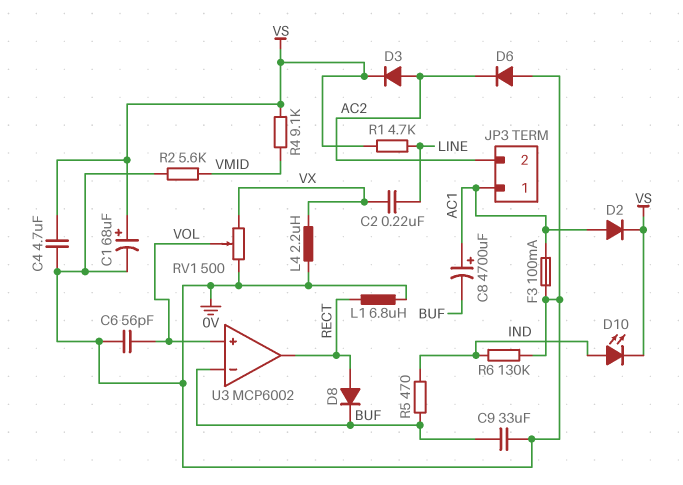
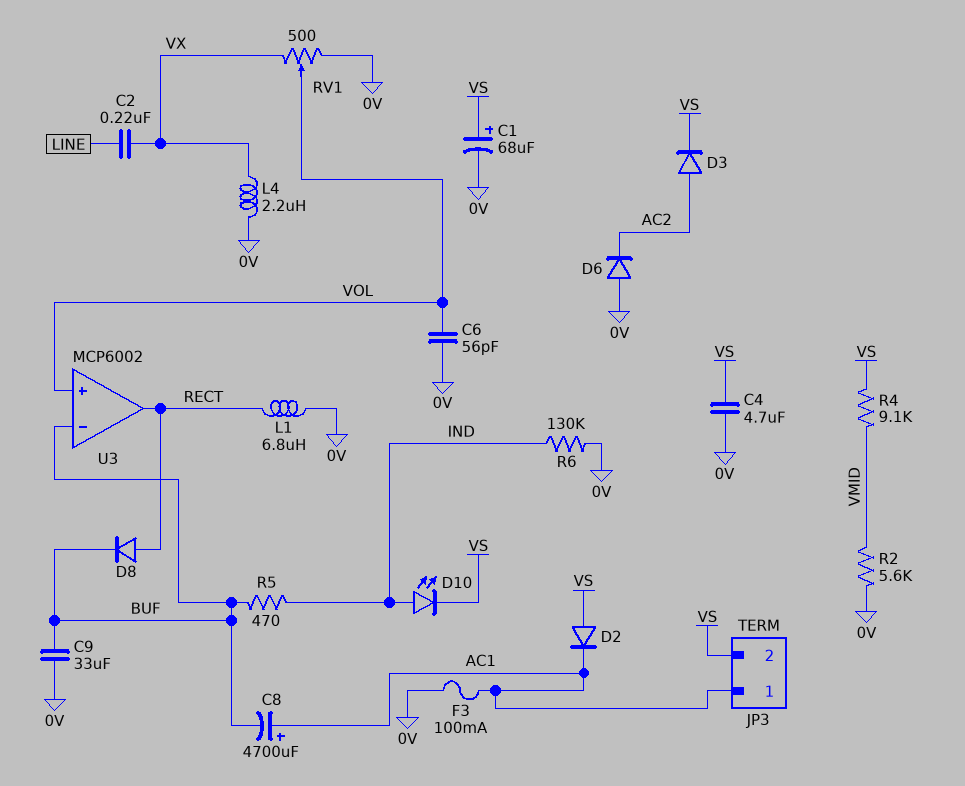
D2: diode (A AC1, K VS) -> diode (A VS, K AC1)
JP3 pin 2: AC2 -> VS
R1: 4.7k (LINE, VS) -> none

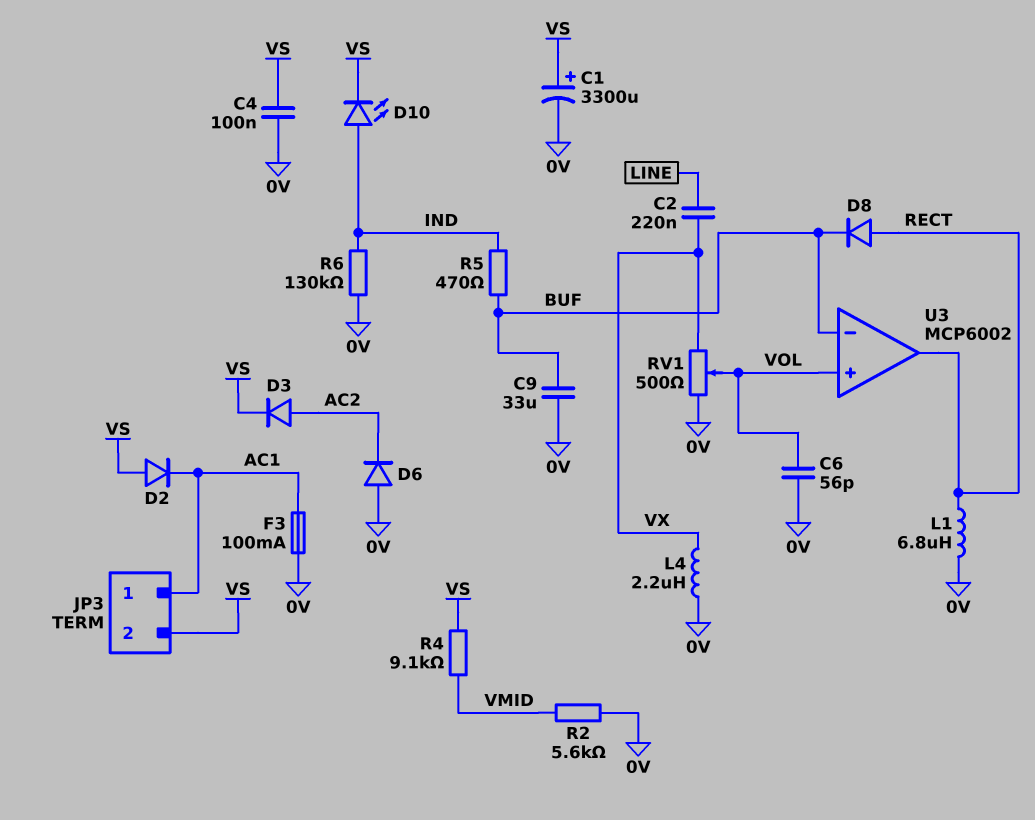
C1: 68uF (plus VS, minus 0V) -> 3300uF (plus VS, minus 0V)
C4: 4.7uF (0V, VS) -> 100nF (0V, VS)
C8: 4700uF (plus AC1, minus BUF) -> none

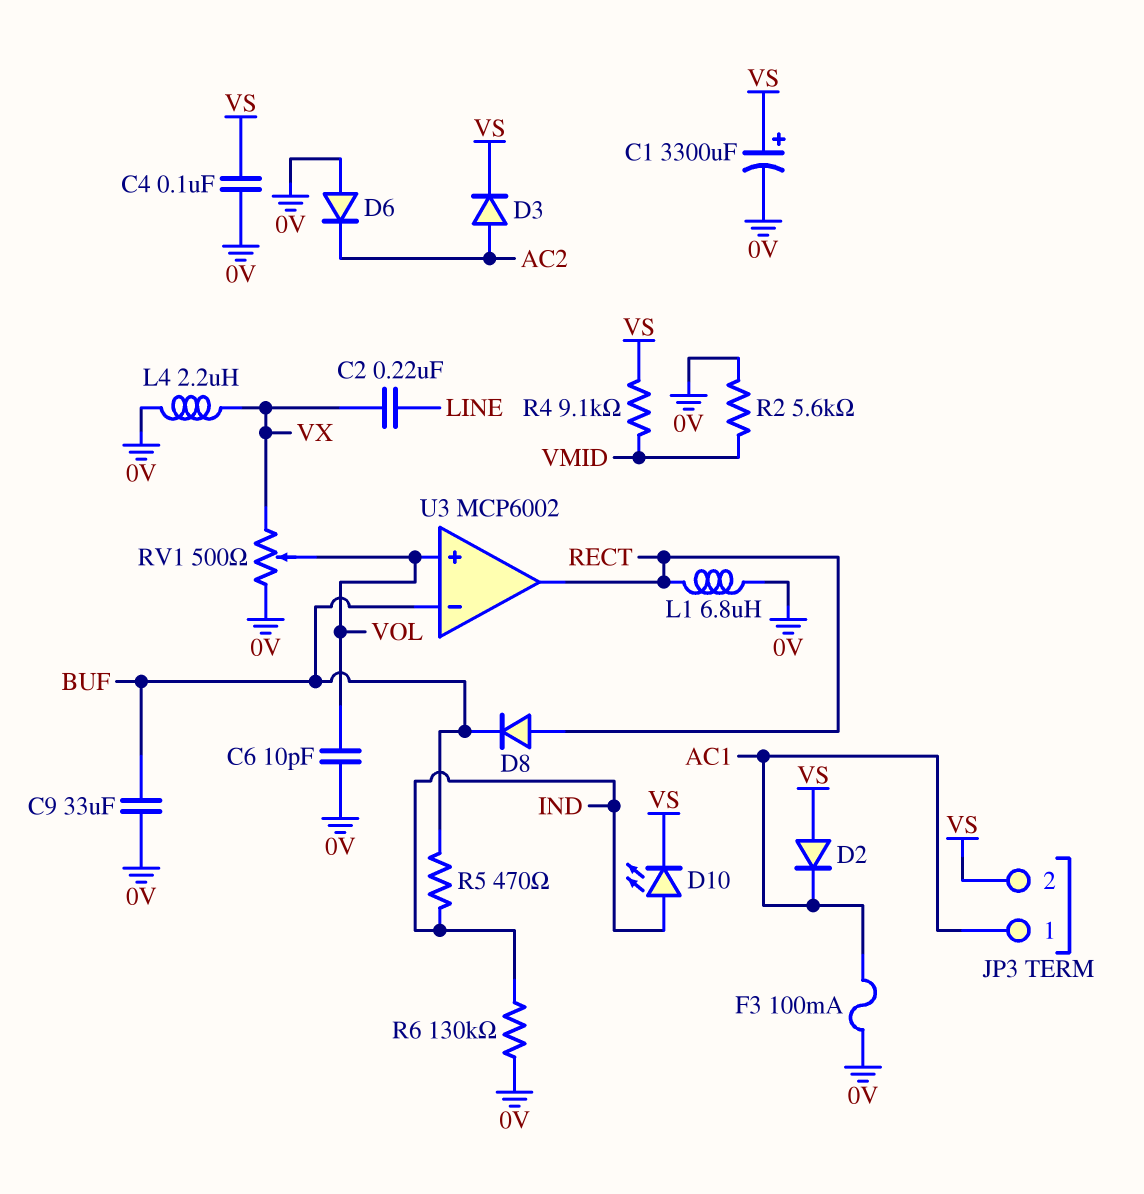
C6: 56pF (0V, VOL) -> 10pF (0V, VOL)

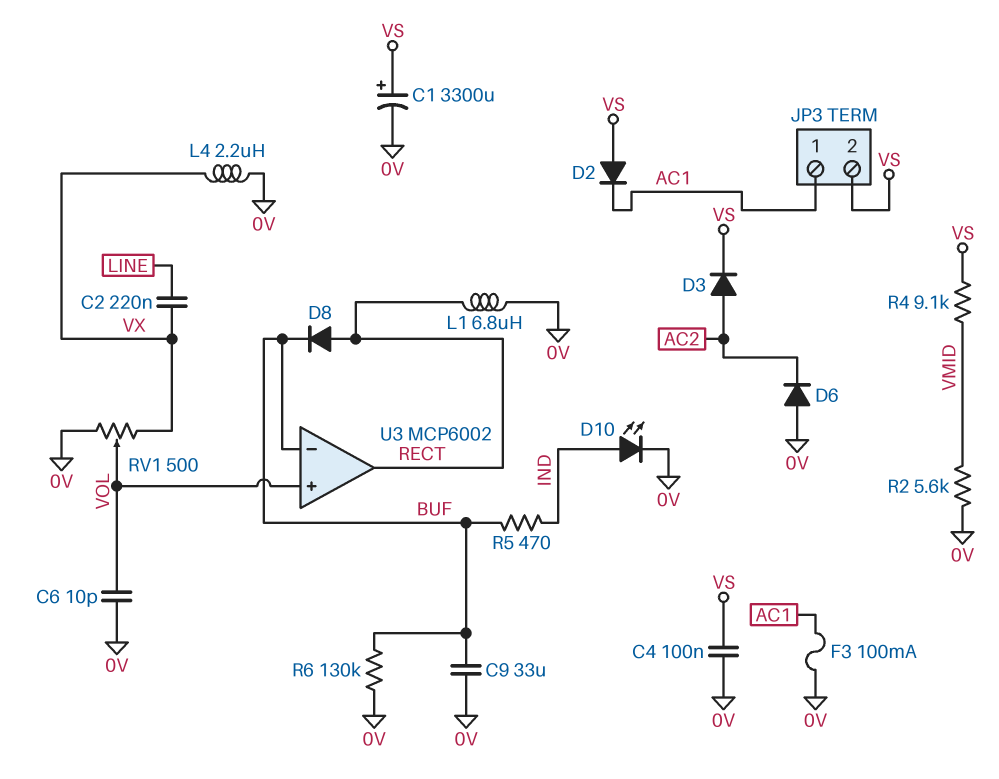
D10: LED (A IND, K VS) -> LED (A IND, K 0V)
R6: 130k (0V, IND) -> 130k (0V, BUF)

